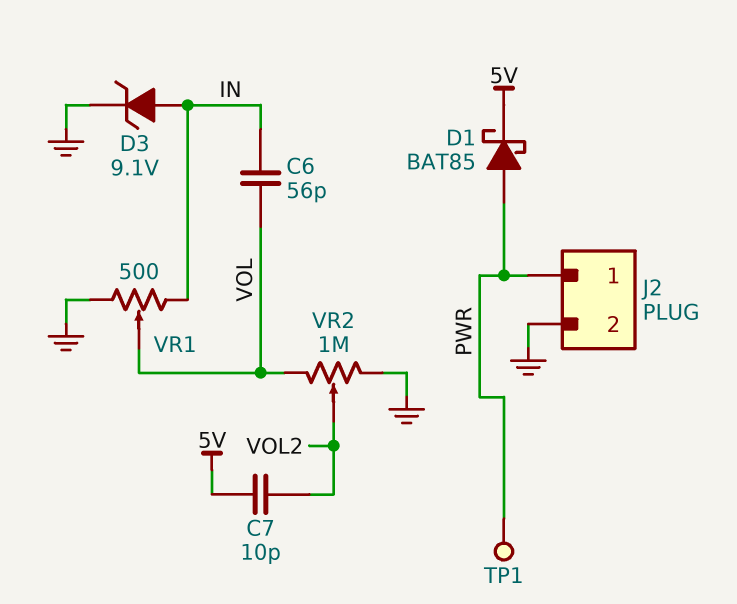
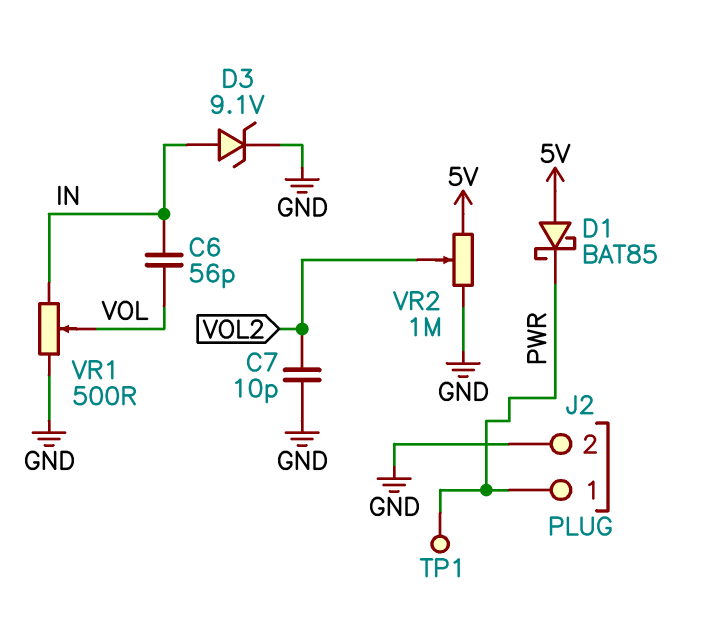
C7: 10pF (5V, VOL2) -> 10pF (GND, VOL2)
D1: schottky BAT85 (A PWR, K 5V) -> schottky BAT85 (A 5V, K PWR)
VR2: 1M (GND, VOL, wiper VOL2) -> 1M (5V, GND, wiper VOL2)

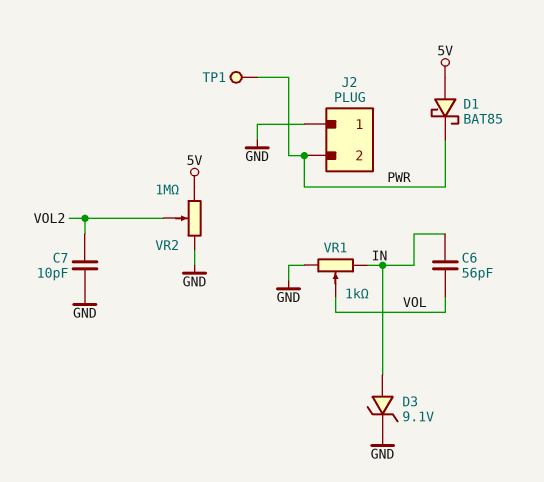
J2 pin 1: PWR -> GND
J2 pin 2: GND -> PWR
VR1: 500 (GND, IN, wiper VOL) -> 1k (GND, IN, wiper VOL)

